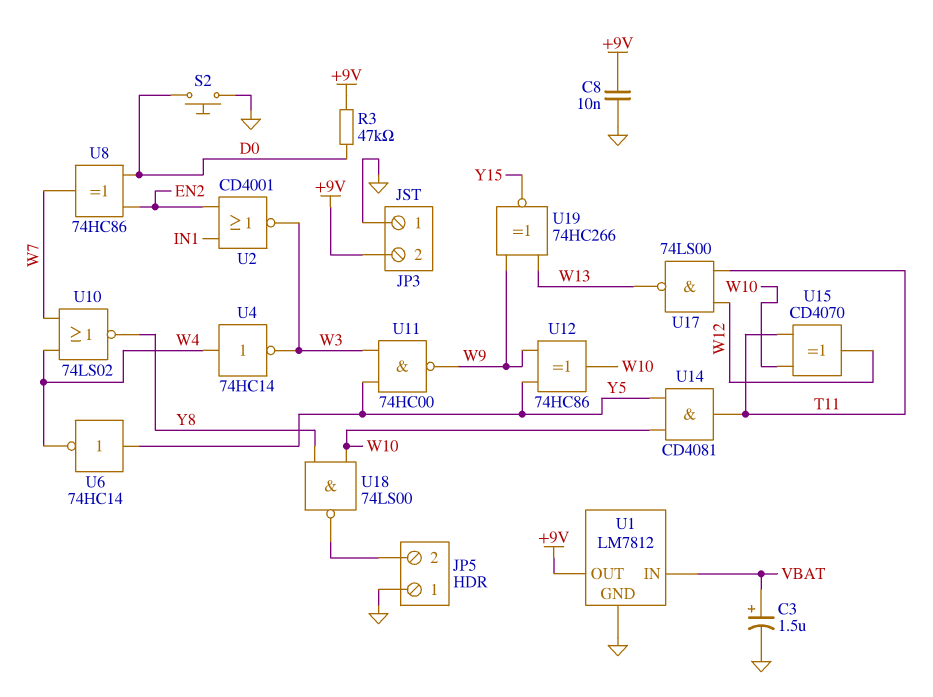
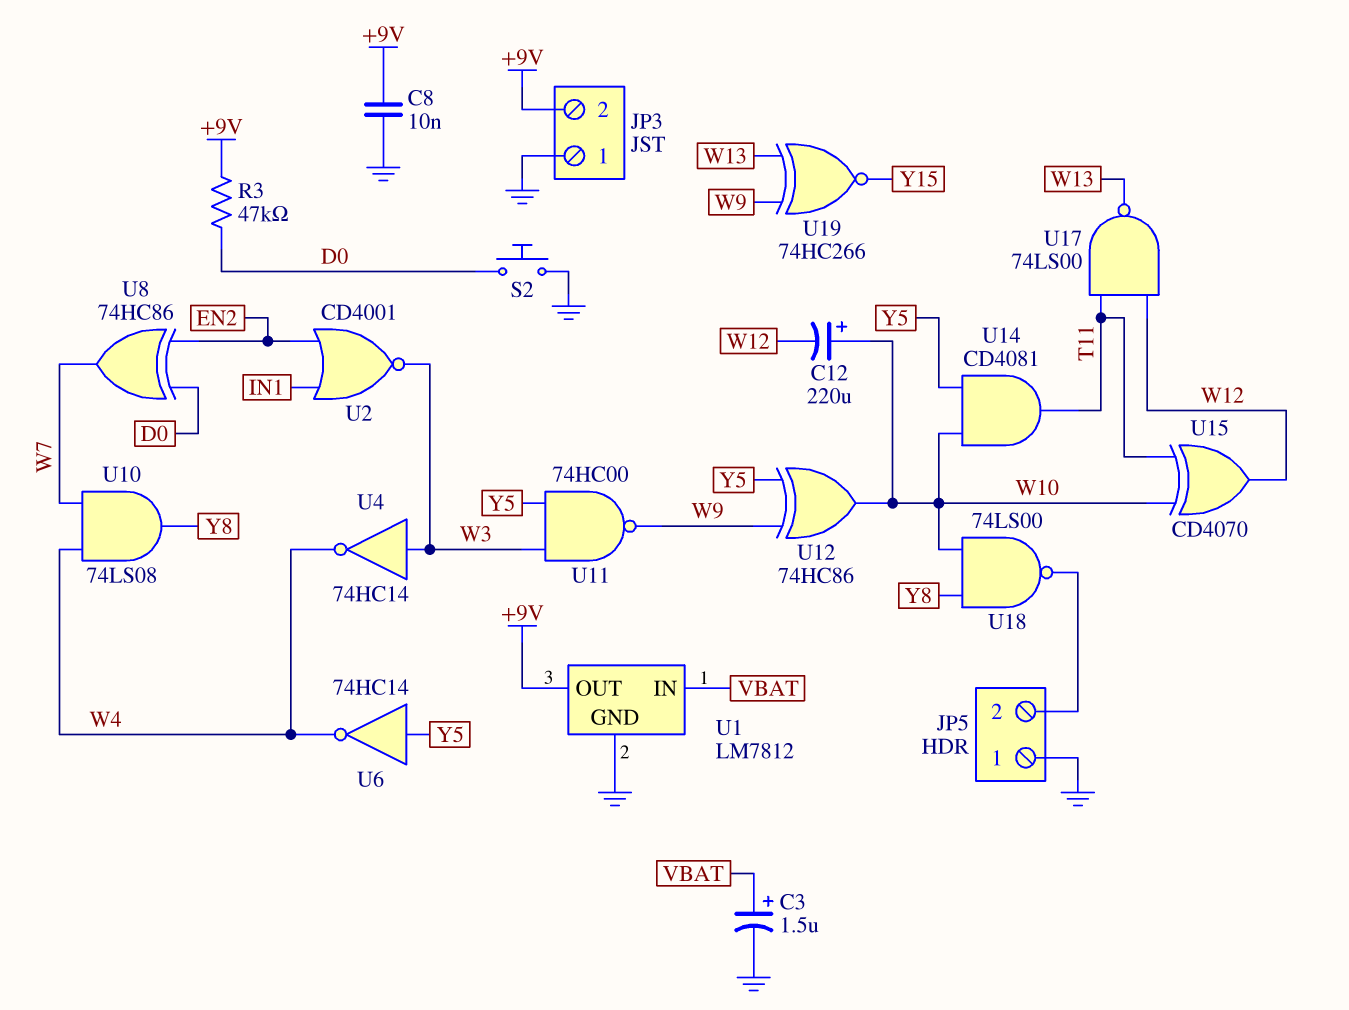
C12: none -> 220uF (plus W10, minus W12)
U4: NOT 74HC14 (in W4, out W3) -> NOT 74HC14 (in W3, out W4)
U10: NOR 74LS02 (in W4, in W7, out Y8) -> AND 74LS08 (in W4, in W7, out Y8)

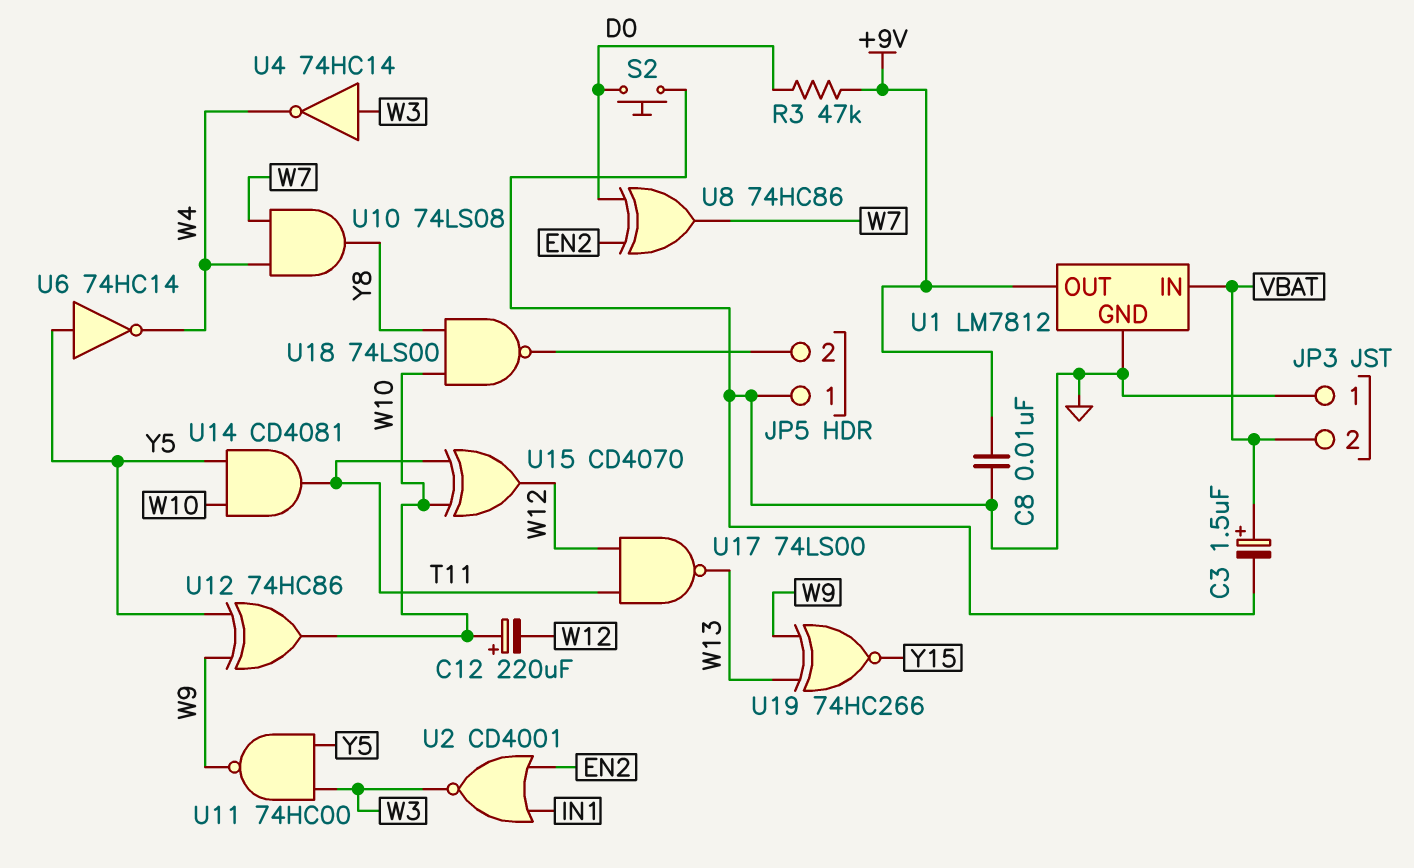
JP3 pin 2: +9V -> VBAT

